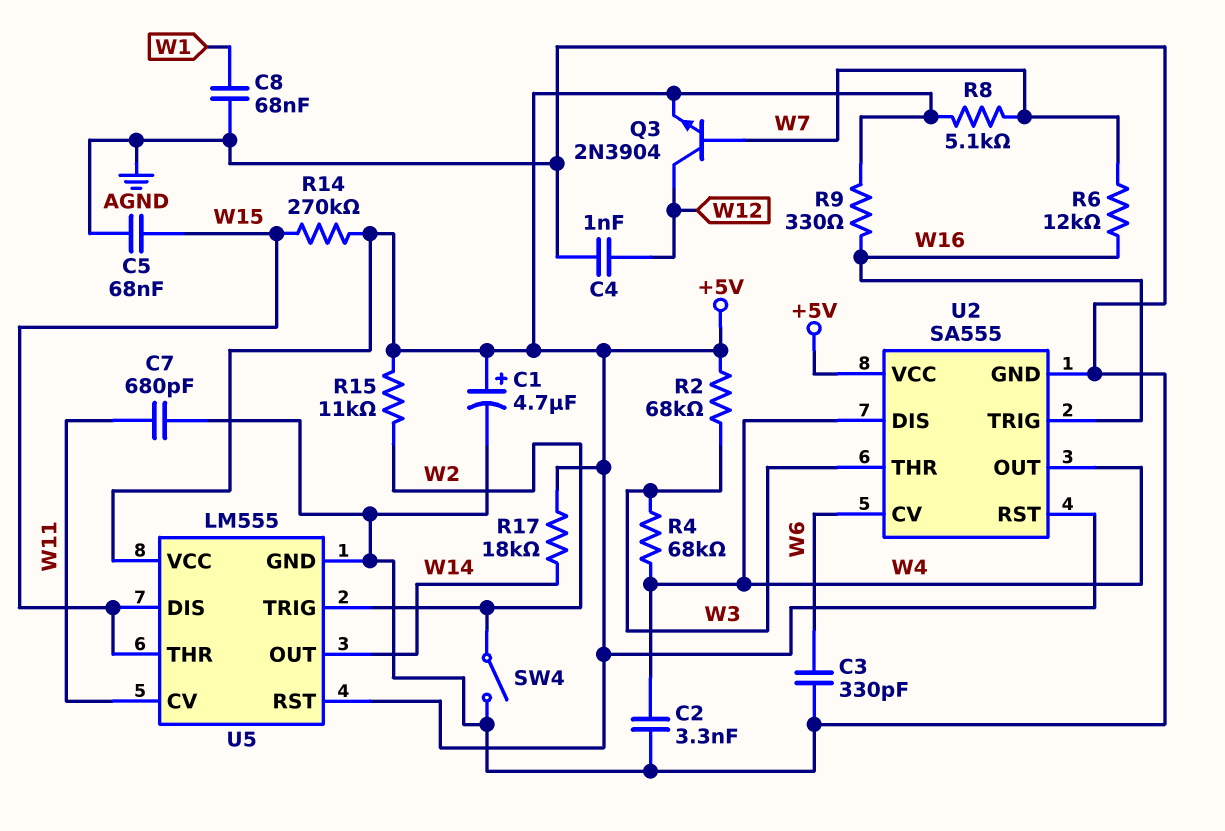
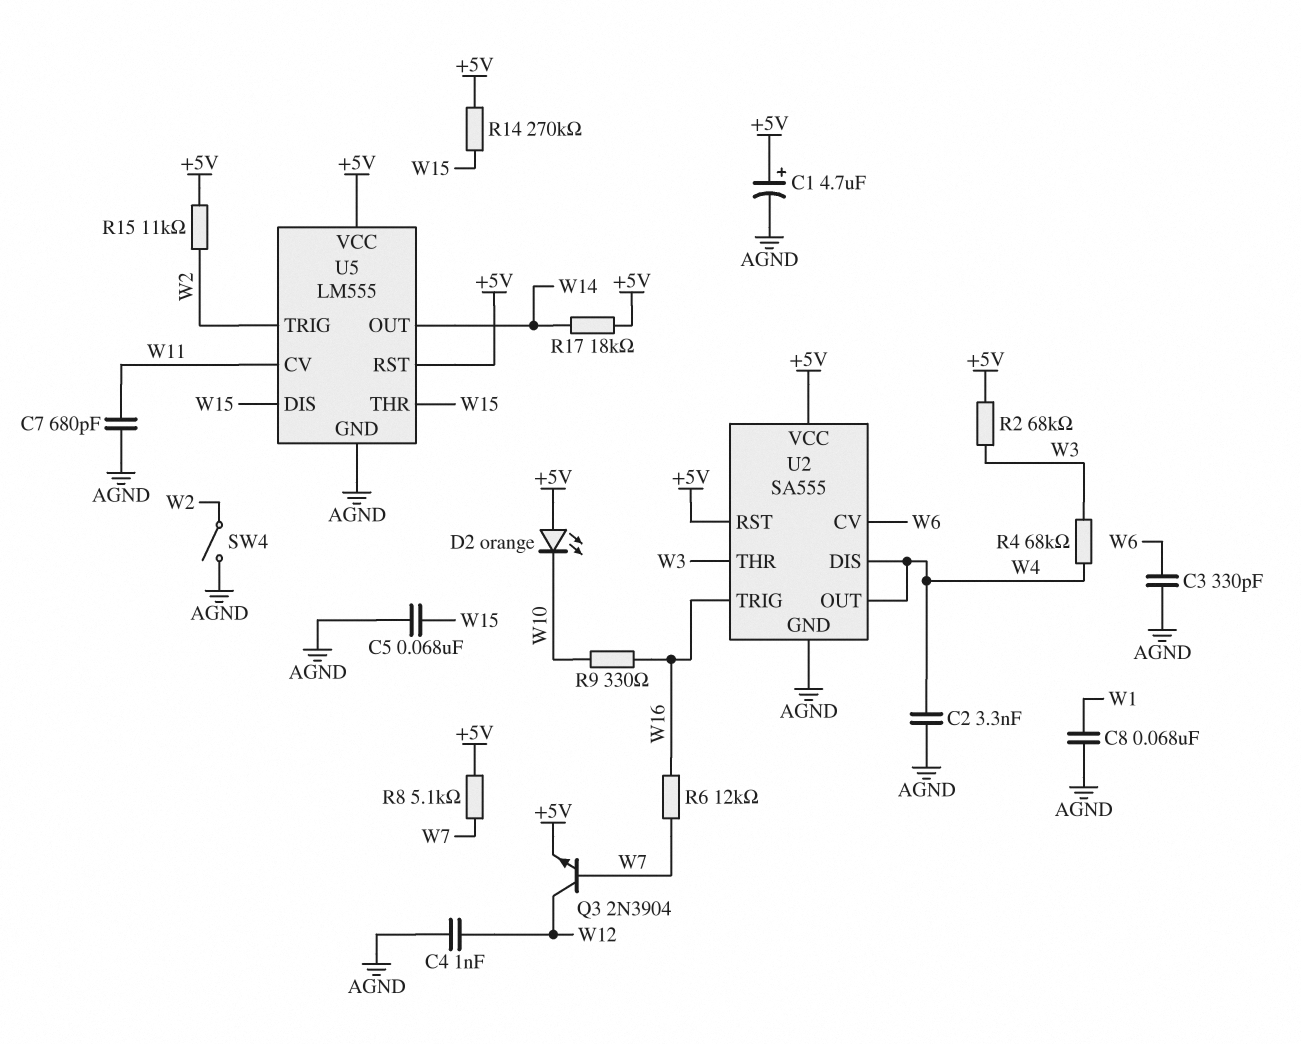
D2: none -> LED orange (A +5V, K W10)
R9: 330 (+5V, W16) -> 330 (W10, W16)

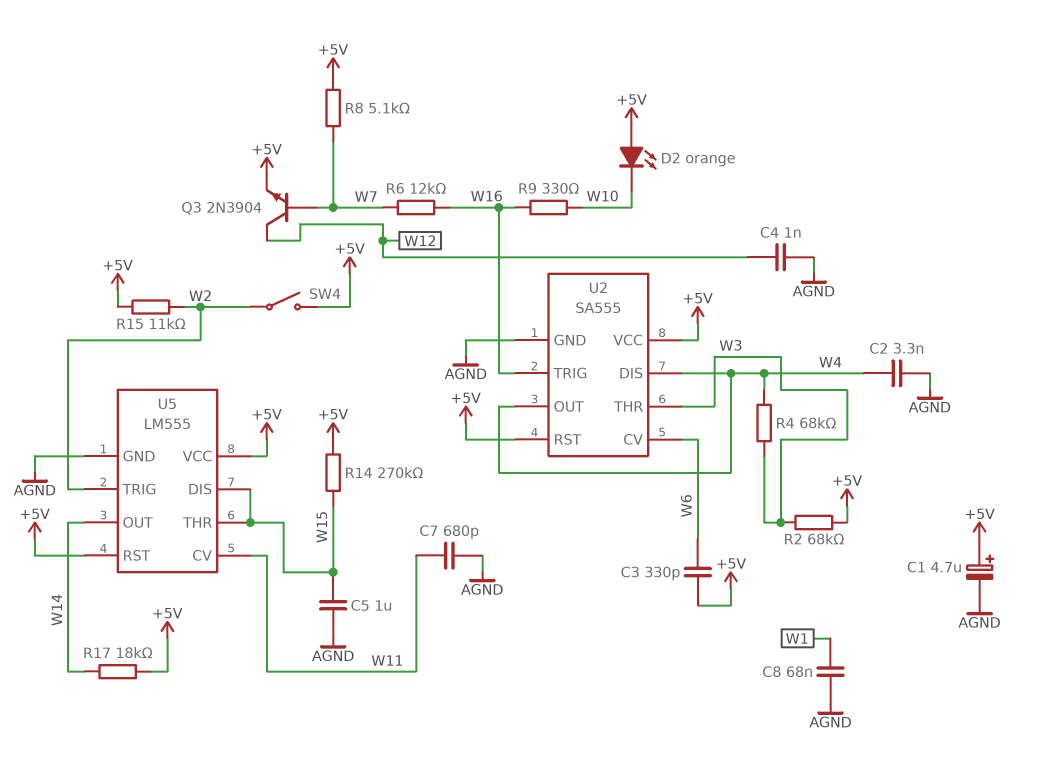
C3: 330pF (AGND, W6) -> 330pF (+5V, W6)
C5: 68nF (AGND, W15) -> 1uF (AGND, W15)
SW4: switch (AGND, W2) -> switch (+5V, W2)

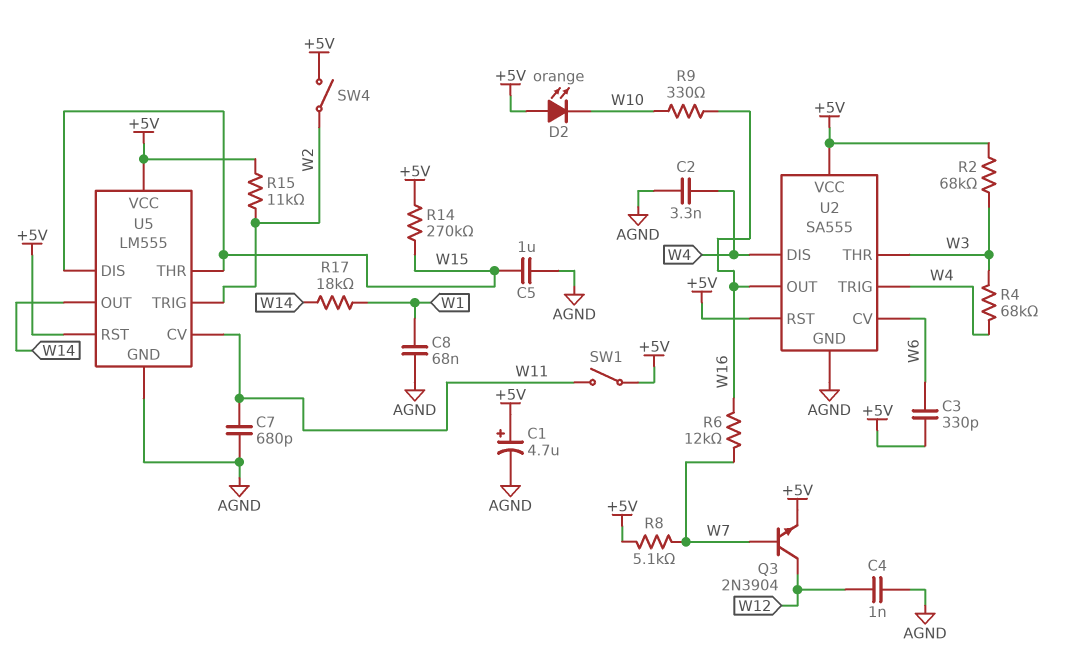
R17: 18k (+5V, W14) -> 18k (W1, W14)
SW1: none -> switch (+5V, W11)
U2 pin OUT: W4 -> W16
U2 pin TRIG: W16 -> W4

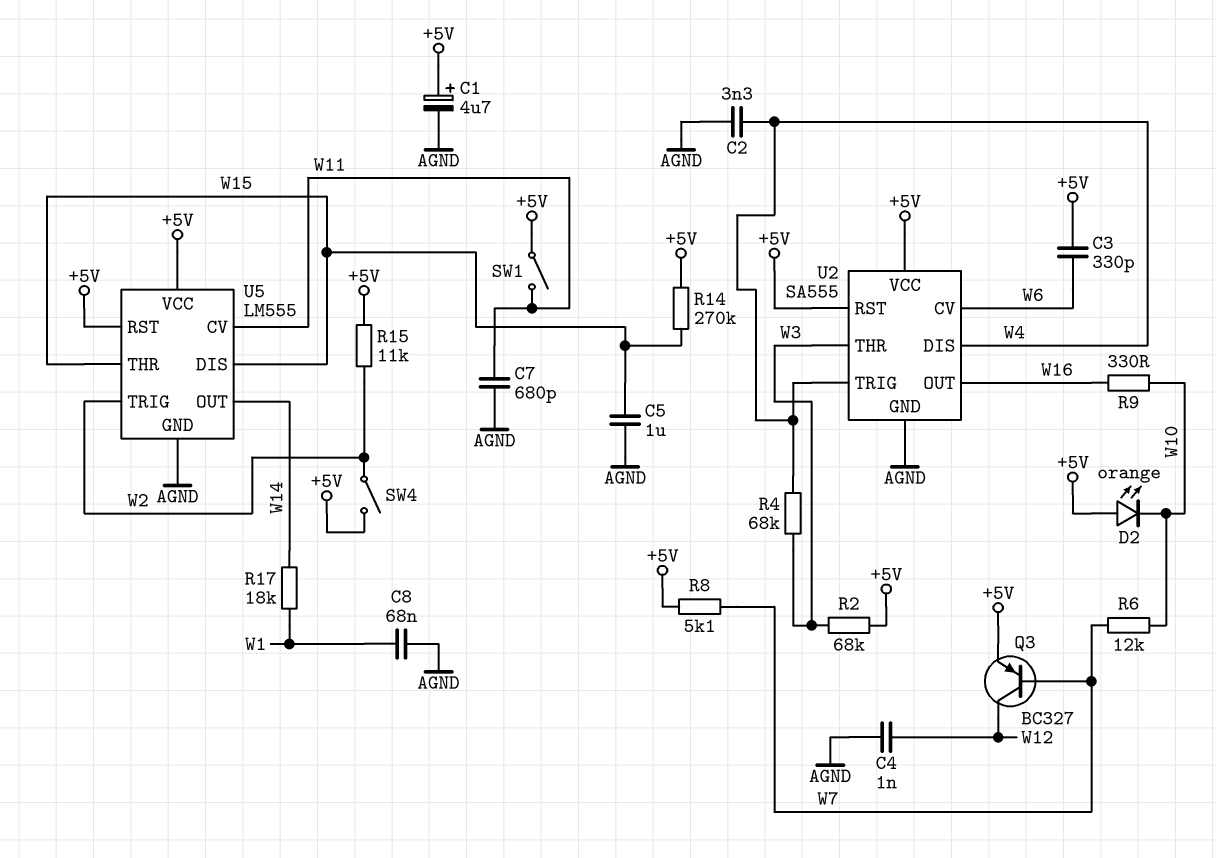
Q3: NPN 2N3904 (B W7, C W12, E +5V) -> PNP BC327 (B W7, C W12, E +5V)
R6: 12k (W7, W16) -> 12k (W7, W10)

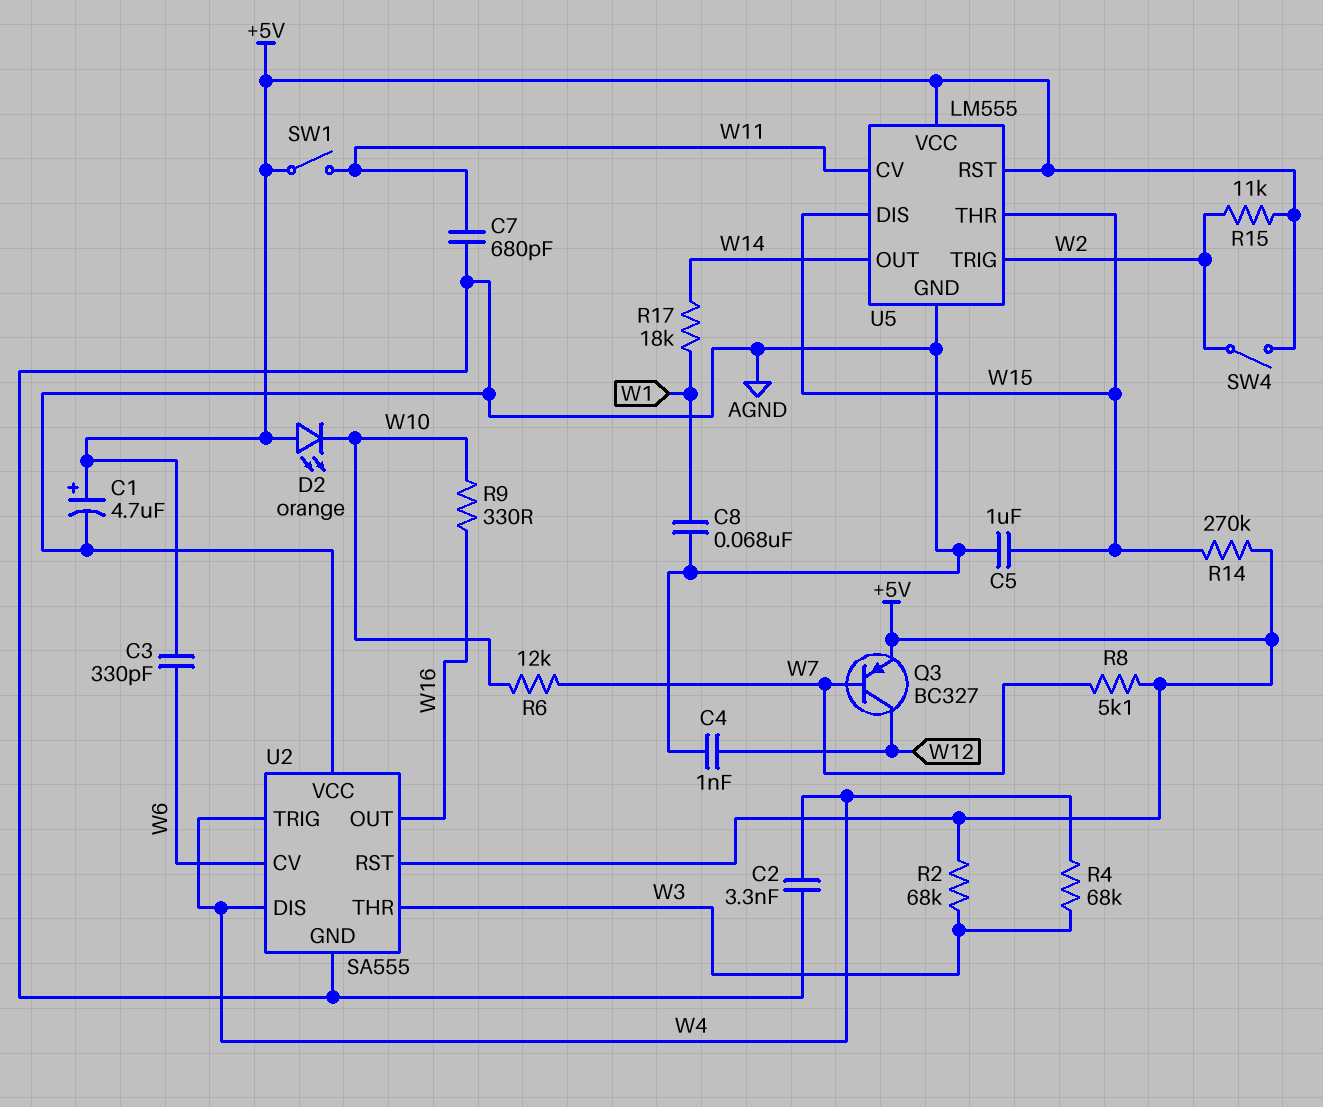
U2 pin VCC: +5V -> AGND

